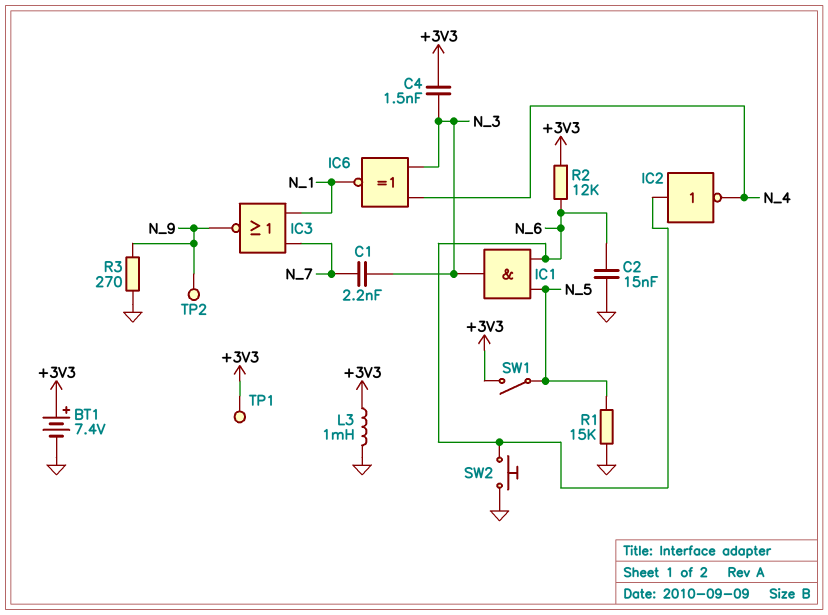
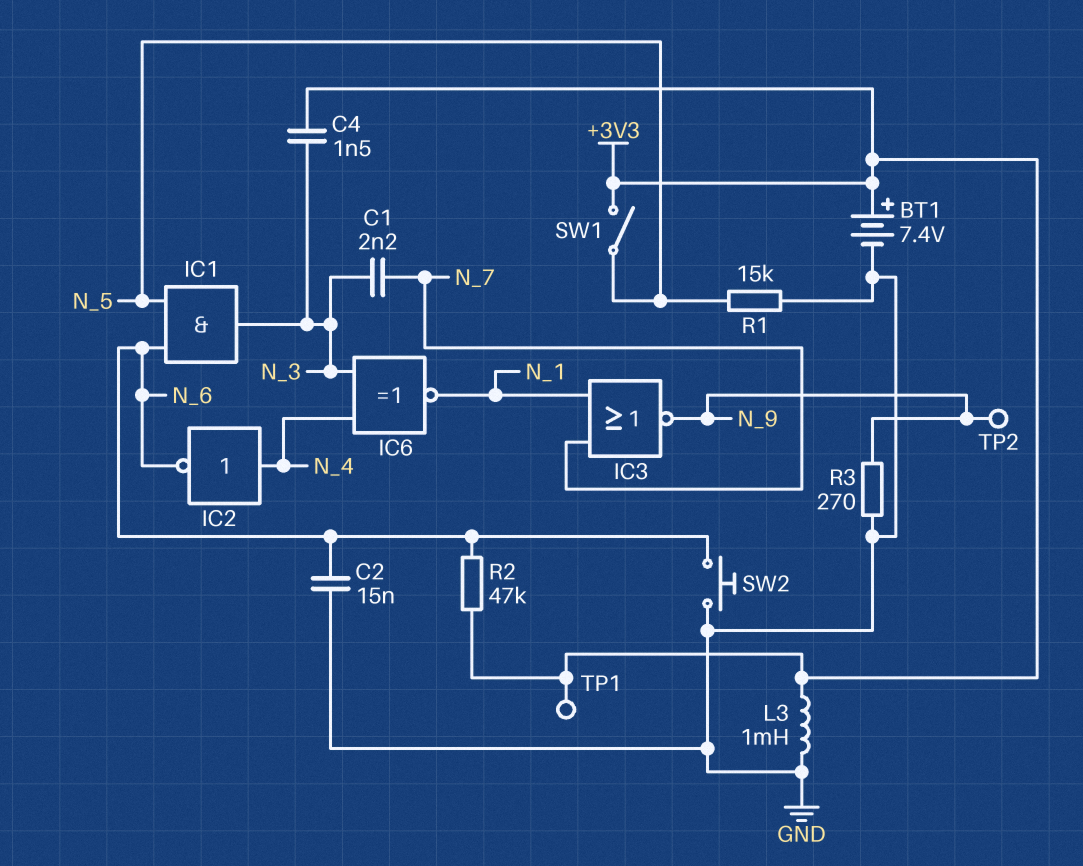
IC2: NOT (in N_6, out N_4) -> NOT (in N_4, out N_6)
R2: 12k (+3V3, N_6) -> 47k (+3V3, N_6)

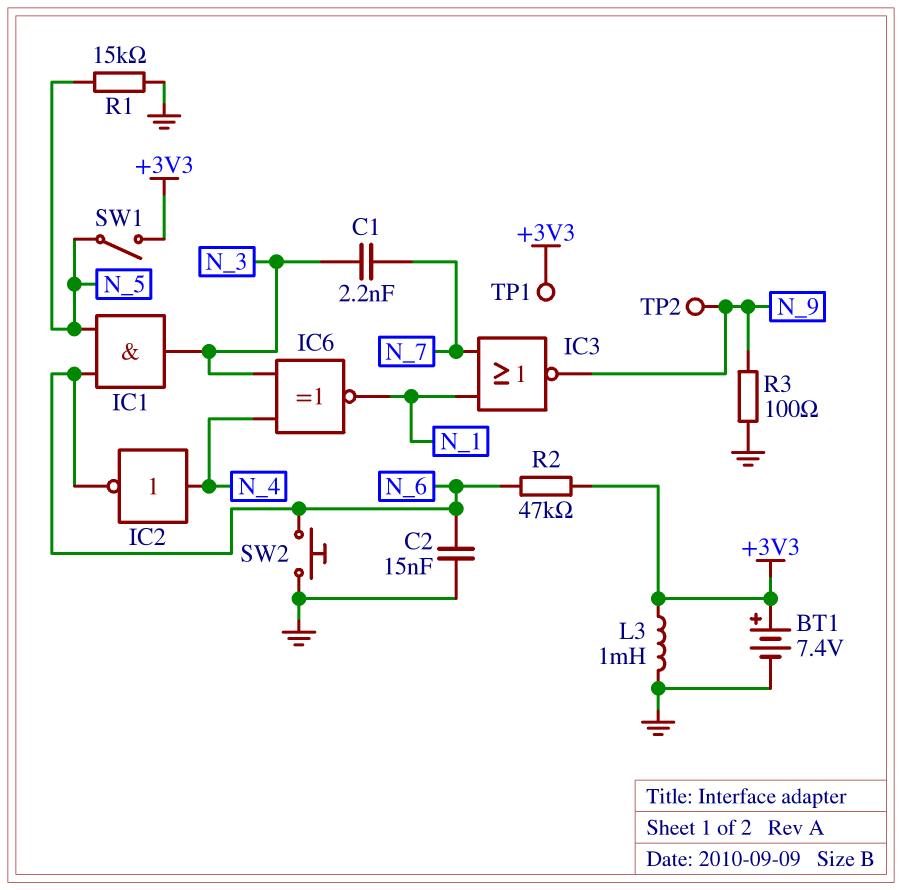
C4: 1.5nF (+3V3, N_3) -> none
R3: 270 (GND, N_9) -> 100 (GND, N_9)

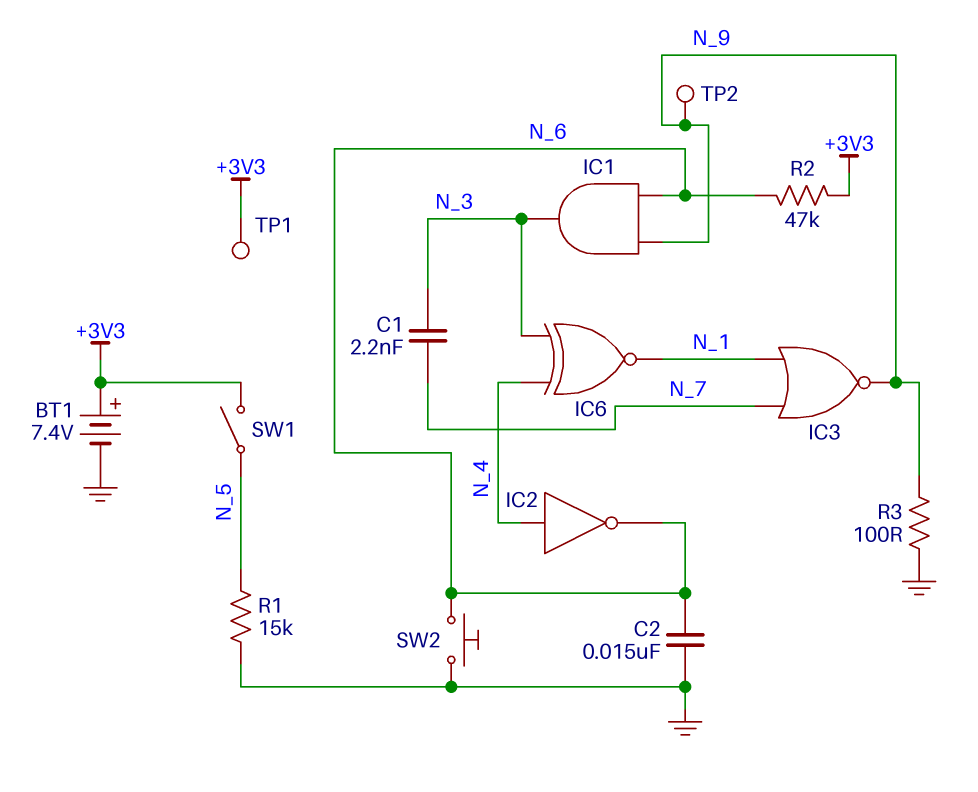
IC1: AND (in N_5, in N_6, out N_3) -> AND (in N_6, in N_9, out N_3)
L3: 1mH (+3V3, GND) -> none

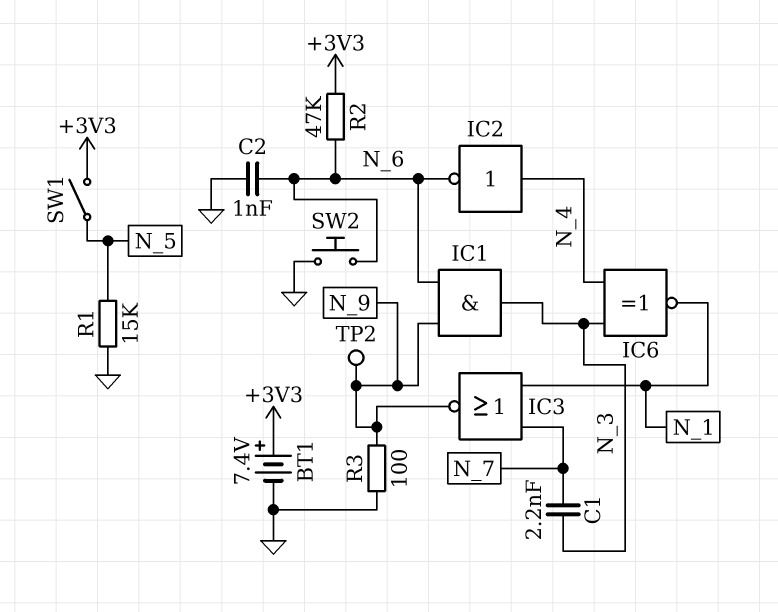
C2: 15nF (GND, N_6) -> 1nF (GND, N_6)
TP1: test point (+3V3) -> none

